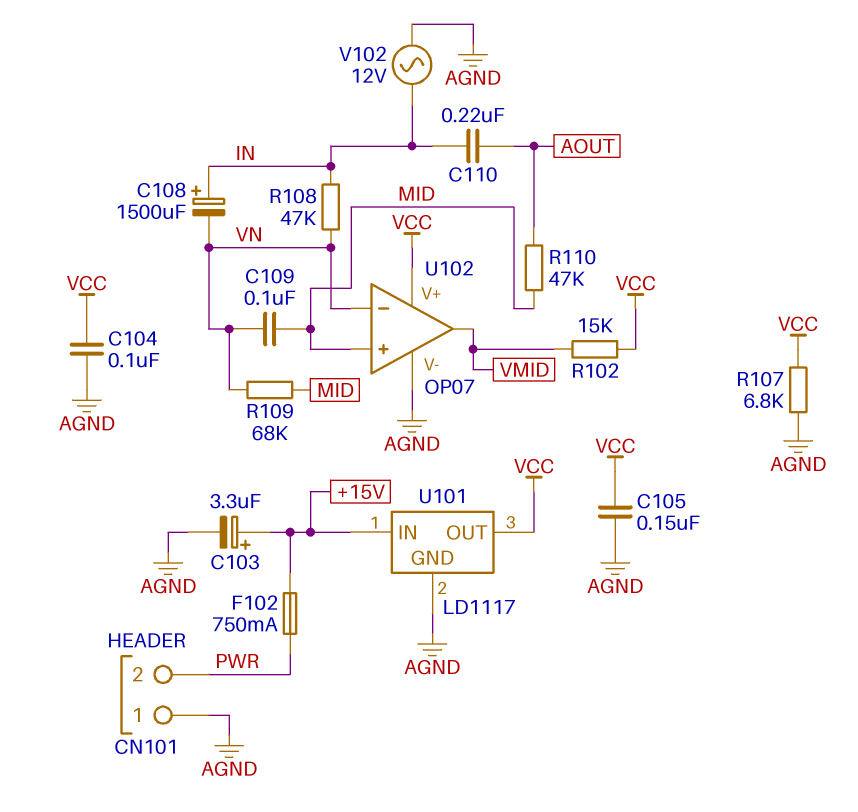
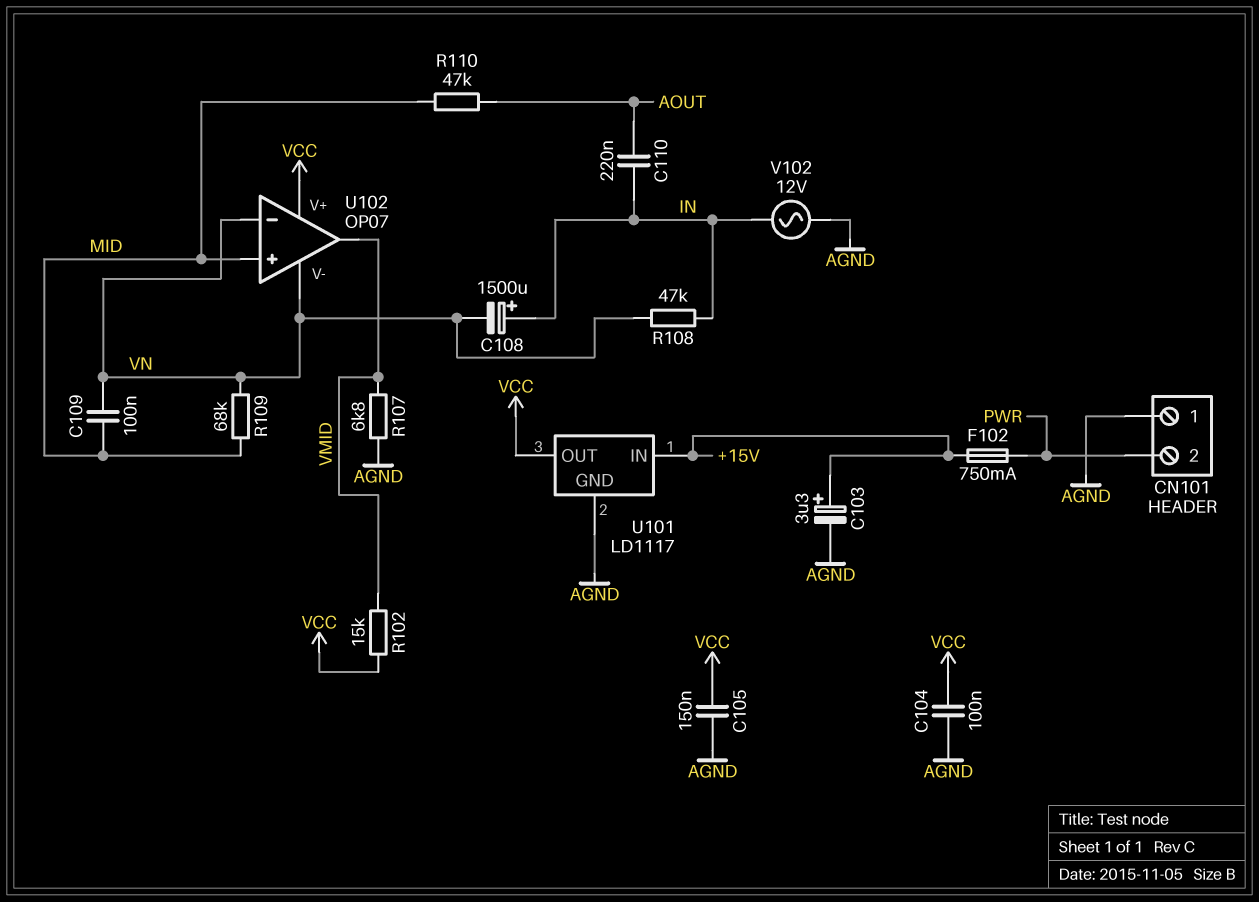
R107: 6.8k (AGND, VCC) -> 6.8k (AGND, VMID)
U102 pin V-: AGND -> VN

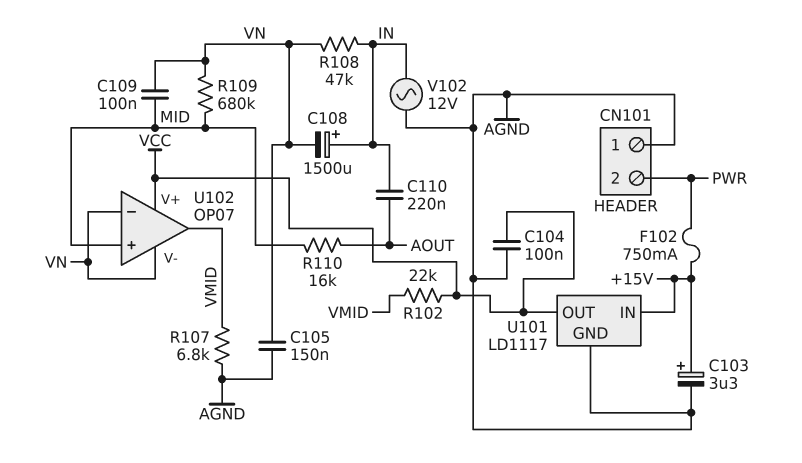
C105: 150nF (AGND, VCC) -> 150nF (AGND, VN)
R102: 15k (VCC, VMID) -> 22k (VCC, VMID)
R109: 68k (MID, VN) -> 680k (MID, VN)
R110: 47k (AOUT, MID) -> 16k (AOUT, MID)

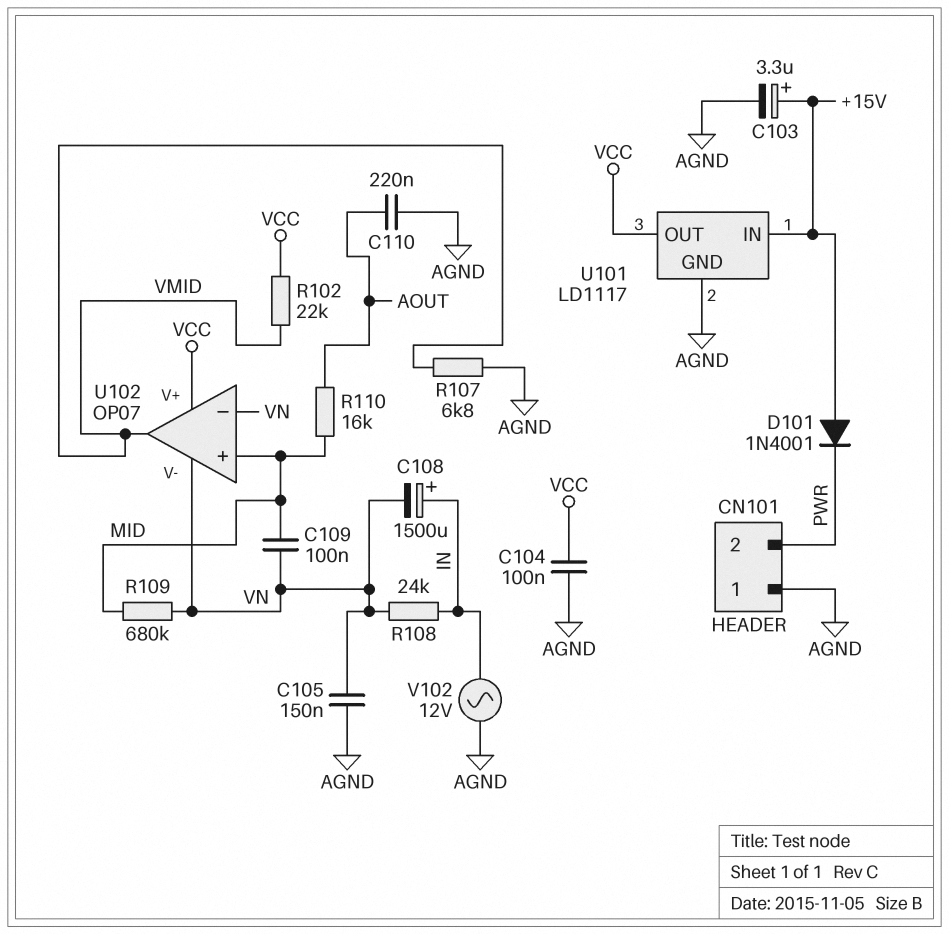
C110: 220nF (AOUT, IN) -> 220nF (AGND, AOUT)
D101: none -> diode 1N4001 (A +15V, K PWR)
F102: 750mA (+15V, PWR) -> none
R108: 47k (IN, VN) -> 24k (IN, VN)

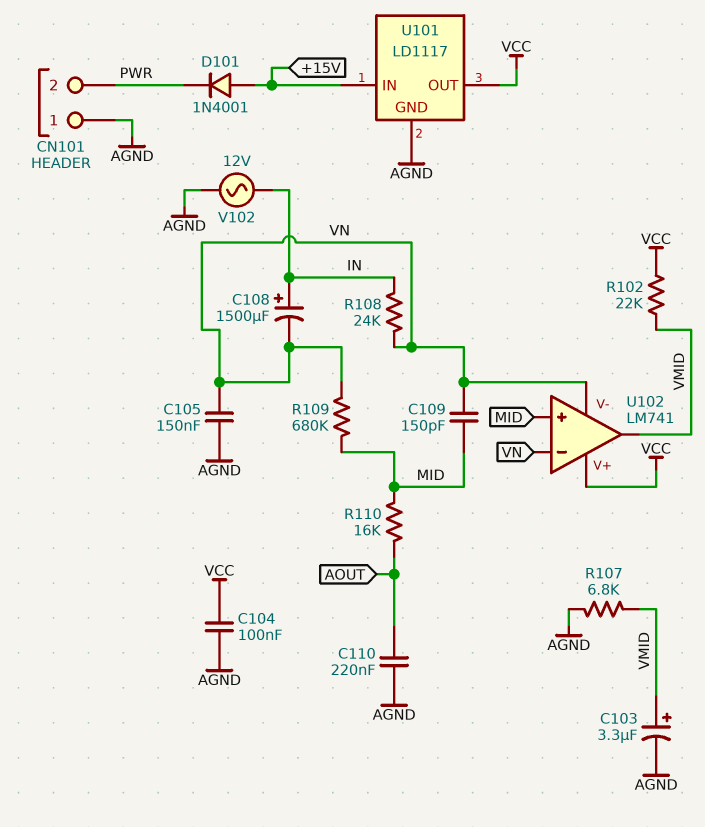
C103: 3.3uF (plus +15V, minus AGND) -> 3.3uF (plus VMID, minus AGND)
C109: 100nF (MID, VN) -> 150pF (MID, VN)
U102: OP07 -> LM741

